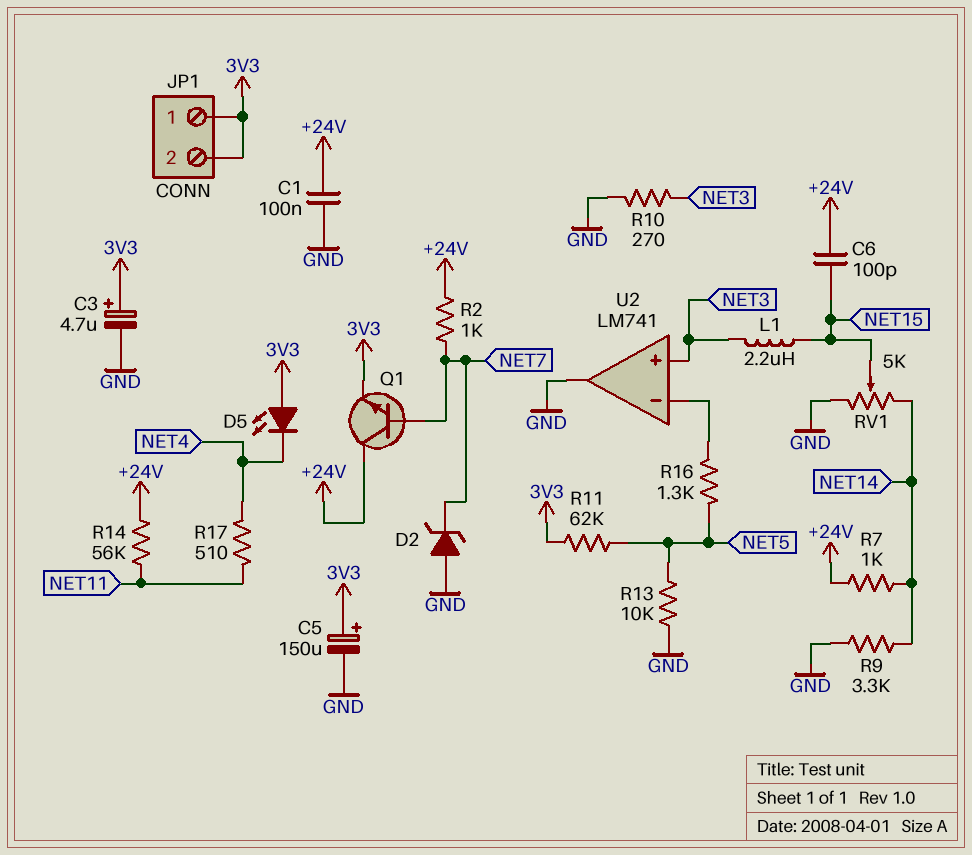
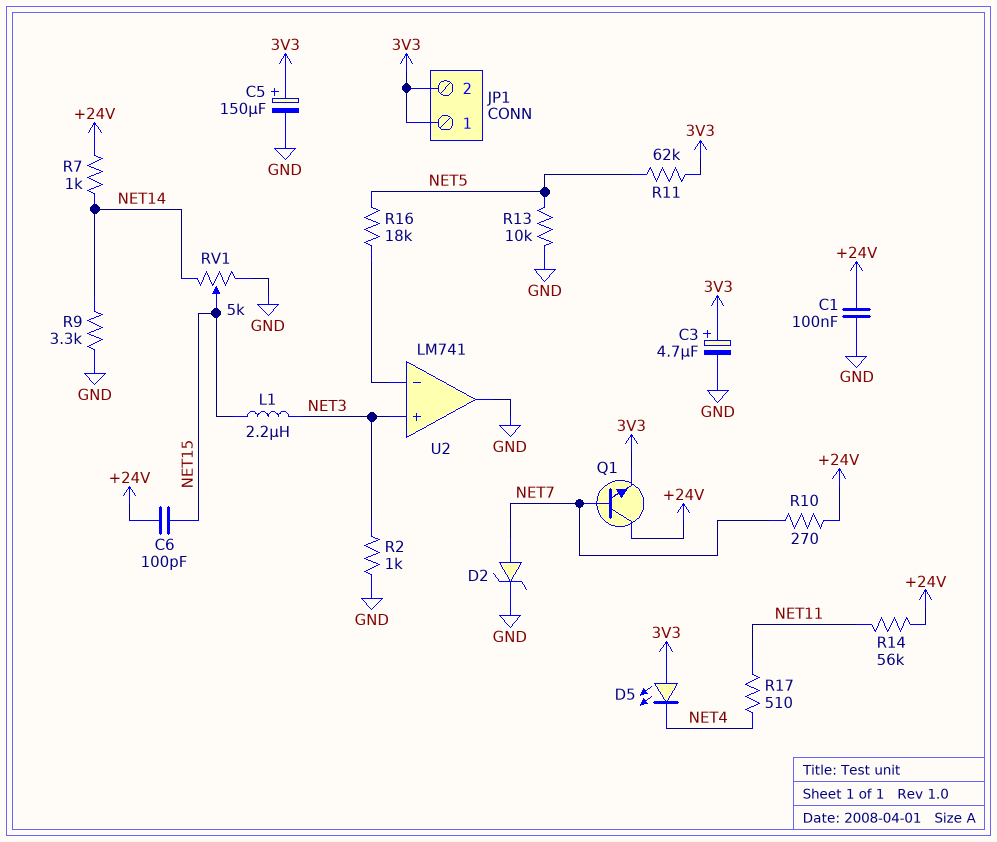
D2: zener (A GND, K NET7) -> zener (A NET7, K GND)
R2: 1k (+24V, NET7) -> 1k (GND, NET3)
R10: 270 (GND, NET3) -> 270 (+24V, NET7)
R16: 1.3k (NET5, U2/in-) -> 18k (NET5, U2/in-)

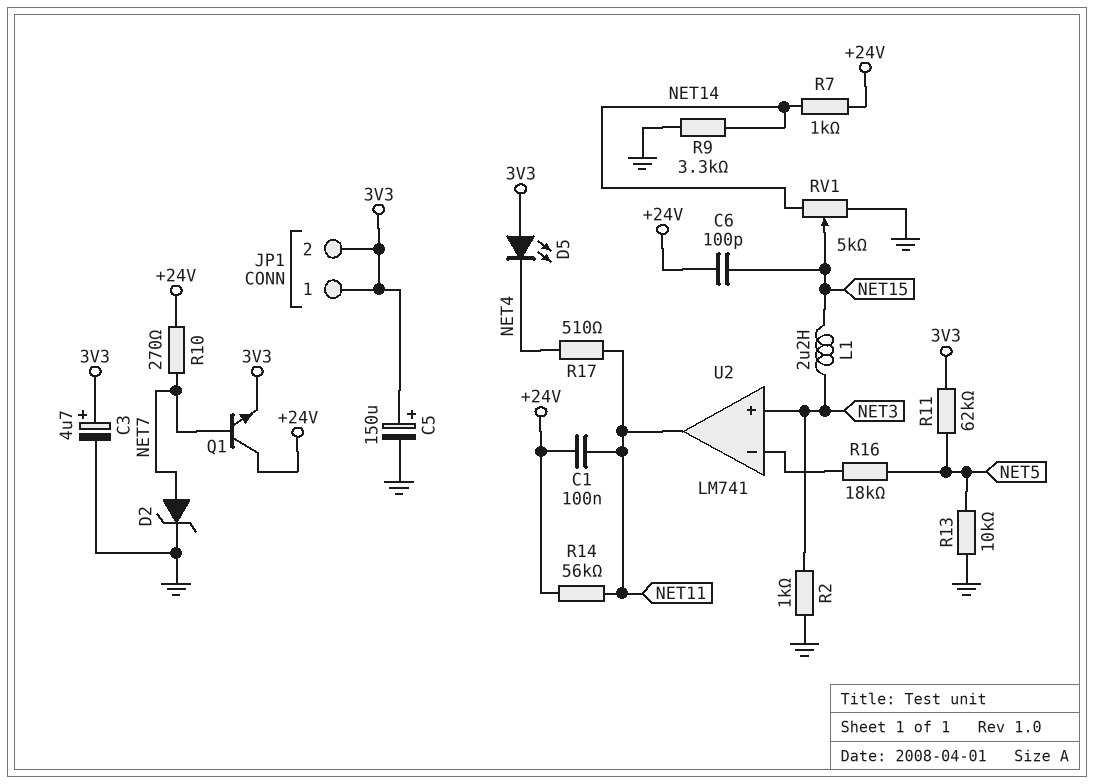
C1: 100nF (+24V, GND) -> 100nF (+24V, NET11)
U2 pin out: GND -> NET11

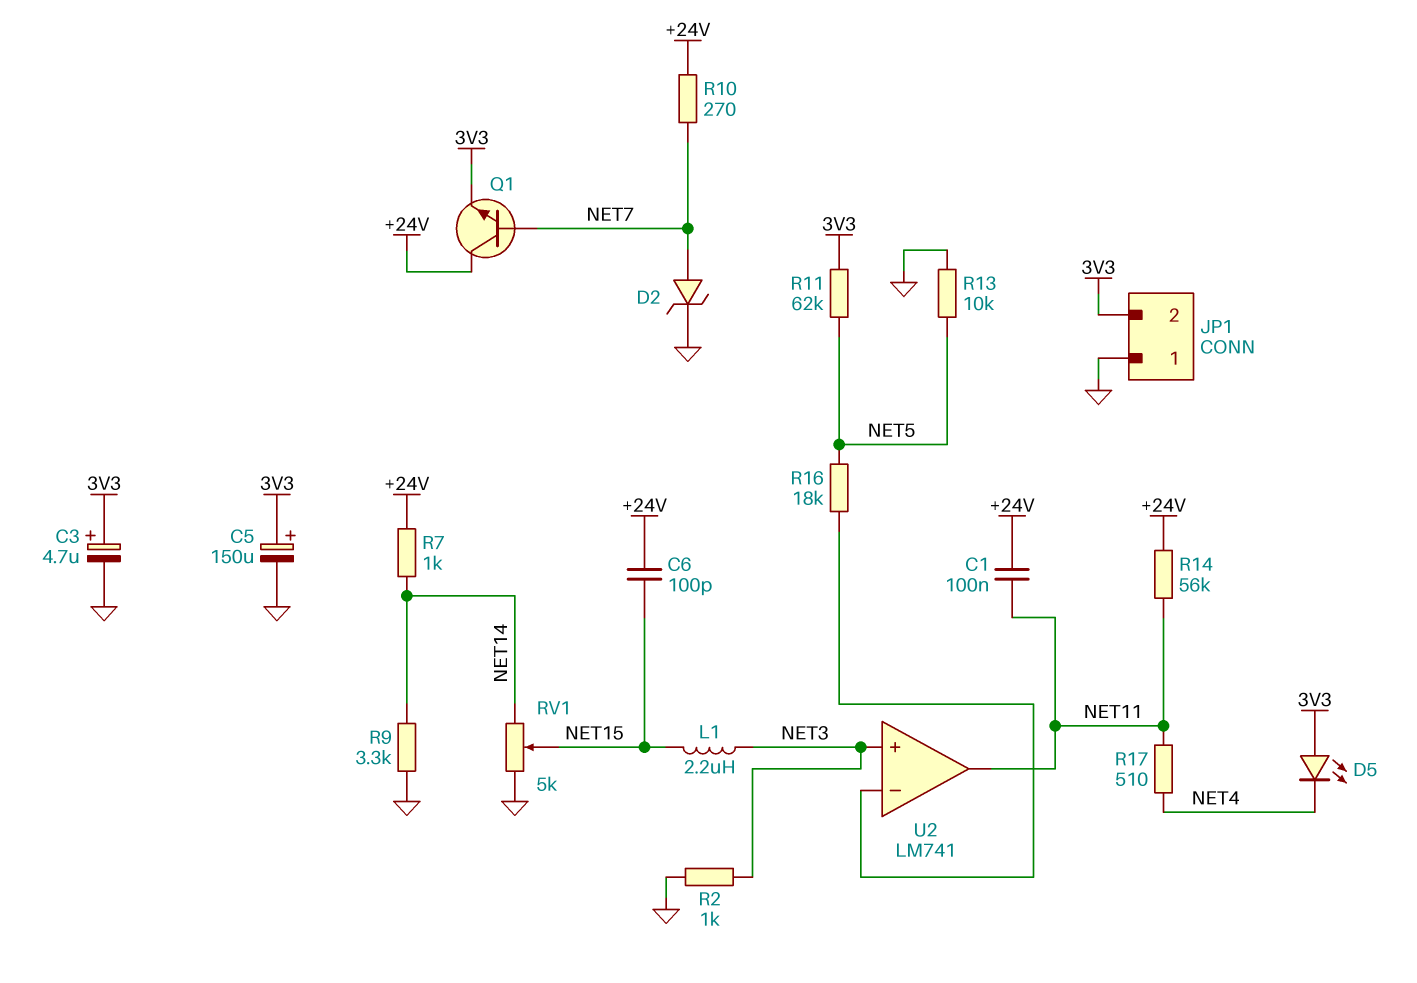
JP1 pin 1: 3V3 -> GND

